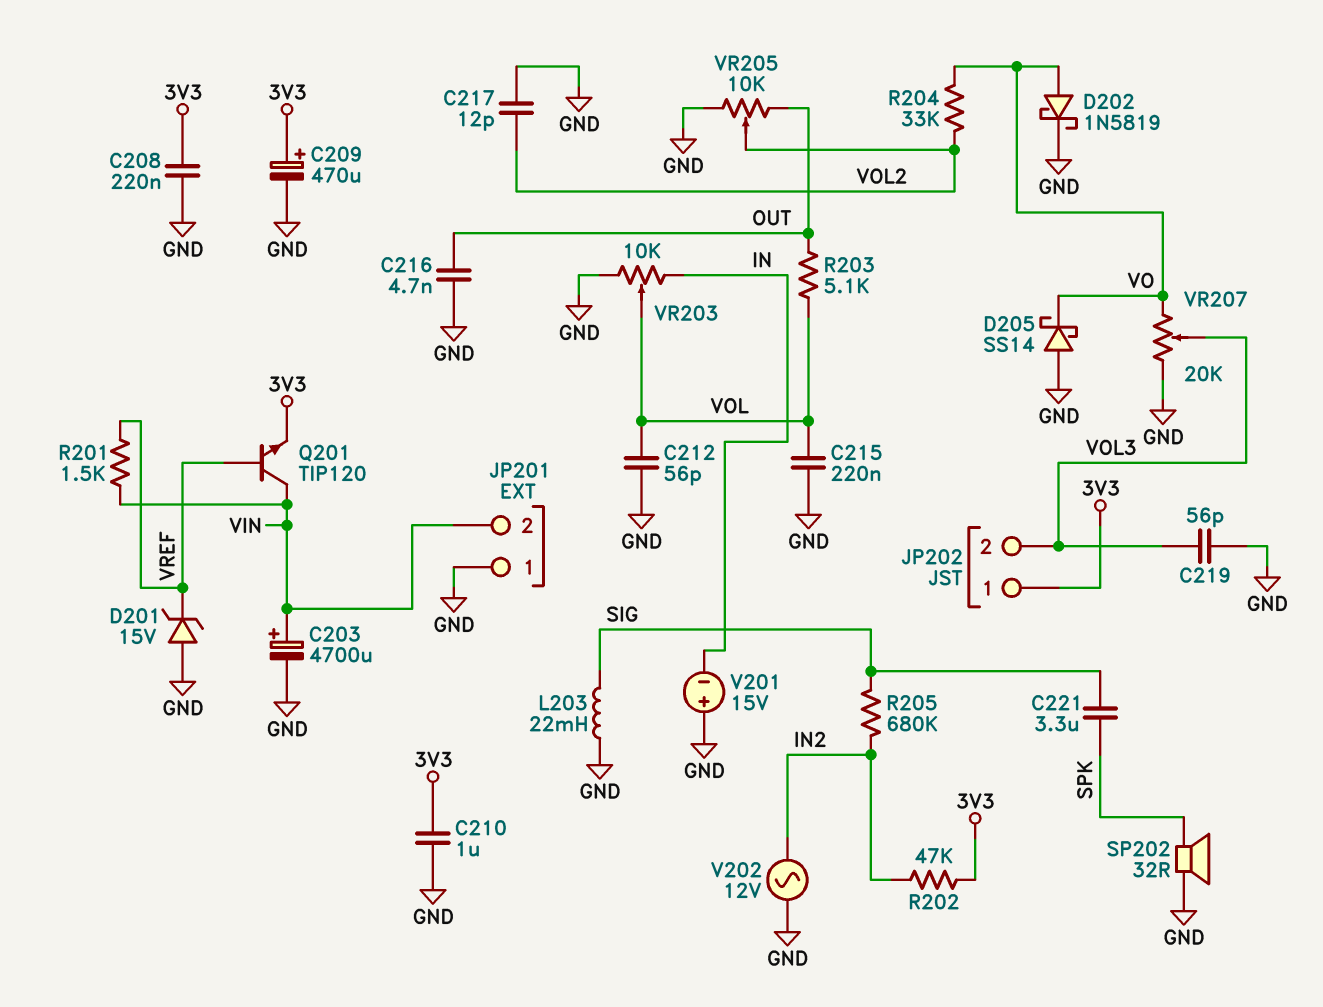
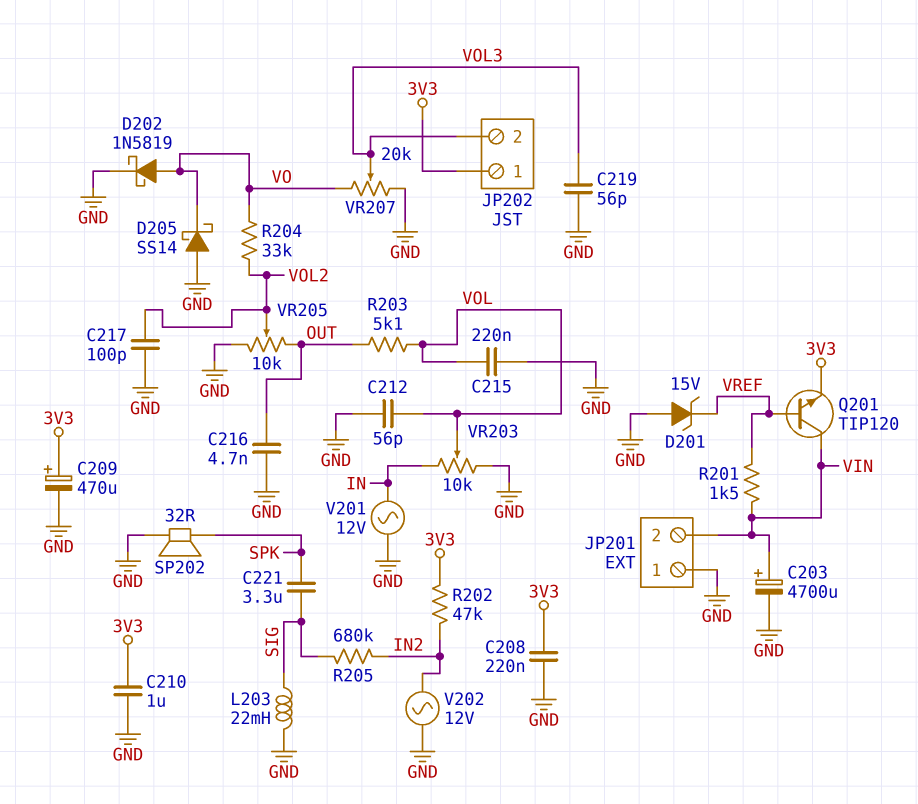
C217: 12pF (GND, VOL2) -> 100pF (GND, VOL2)
V201: 15V (plus GND, minus IN) -> AC 12V (GND, IN)

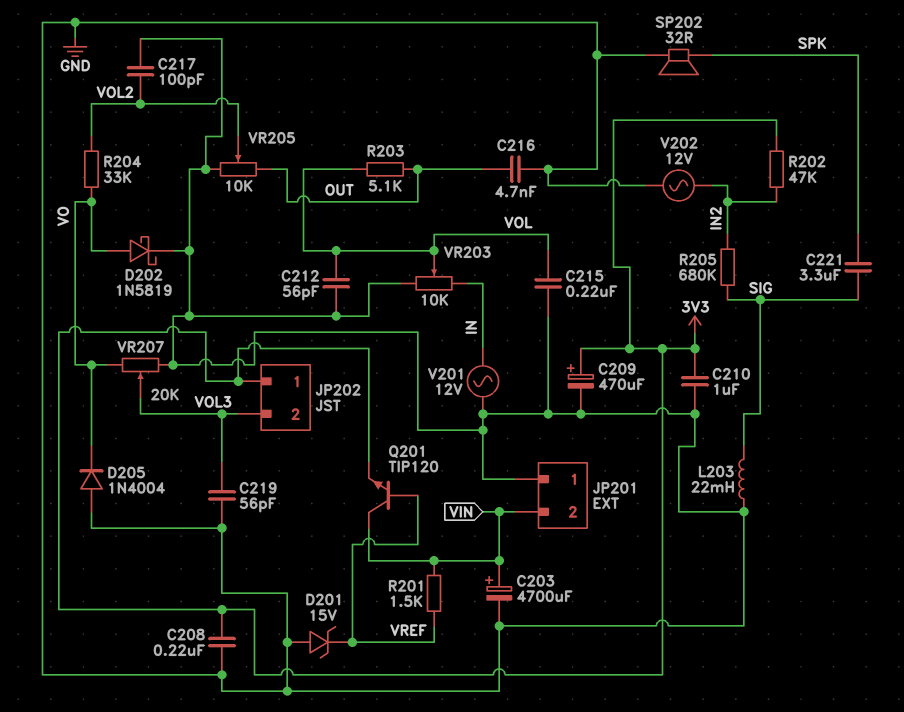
D205: schottky SS14 (A GND, K VO) -> diode 1N4004 (A GND, K VO)

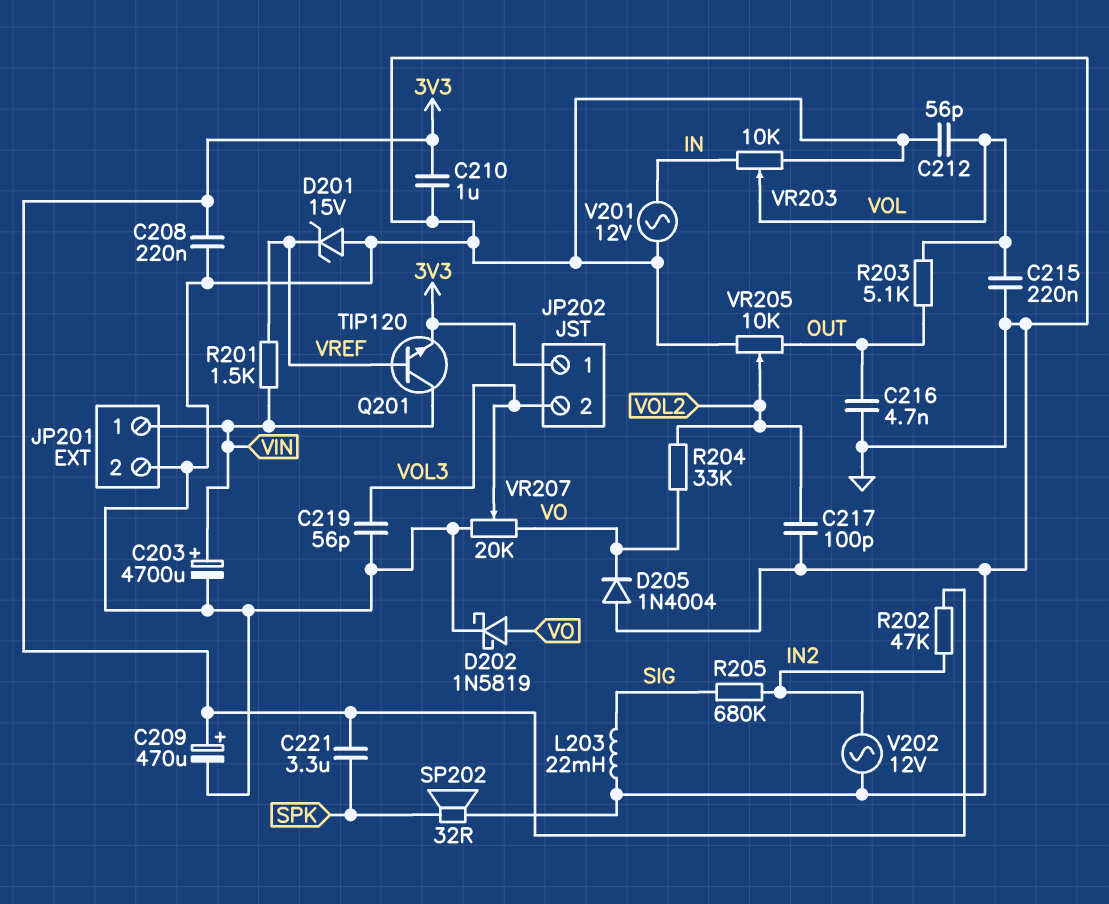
C221: 3.3uF (SIG, SPK) -> 3.3uF (3V3, SPK)
JP201 pin 1: GND -> VIN
JP201 pin 2: VIN -> GND

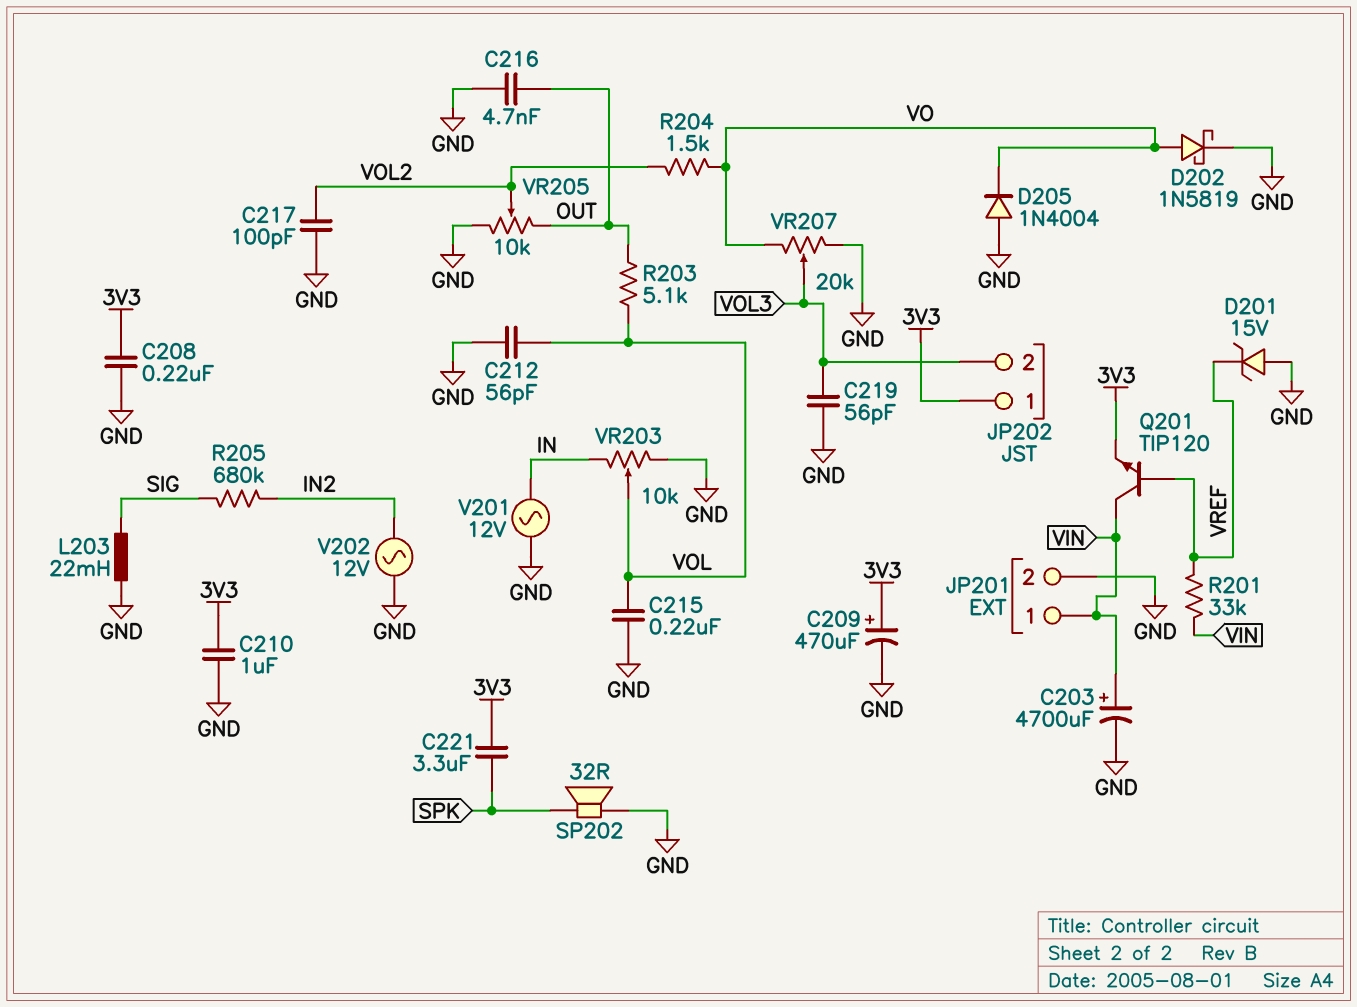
R201: 1.5k (VIN, VREF) -> 33k (VIN, VREF)
R202: 47k (3V3, IN2) -> none
R204: 33k (VO, VOL2) -> 1.5k (VO, VOL2)

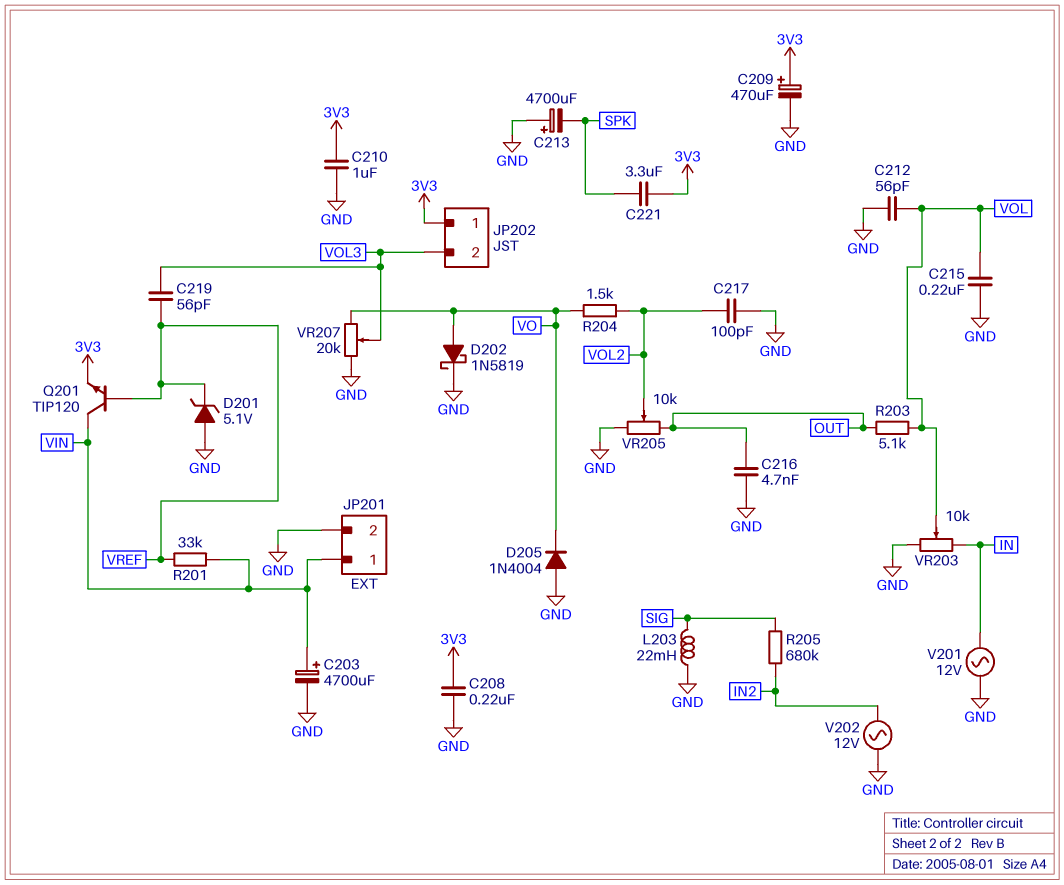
C213: none -> 4700uF (plus GND, minus SPK)
C219: 56pF (GND, VOL3) -> 56pF (VOL3, VREF)
D201: zener 15V (A GND, K VREF) -> zener 5.1V (A GND, K VREF)
SP202: speaker 32R (GND, SPK) -> none

